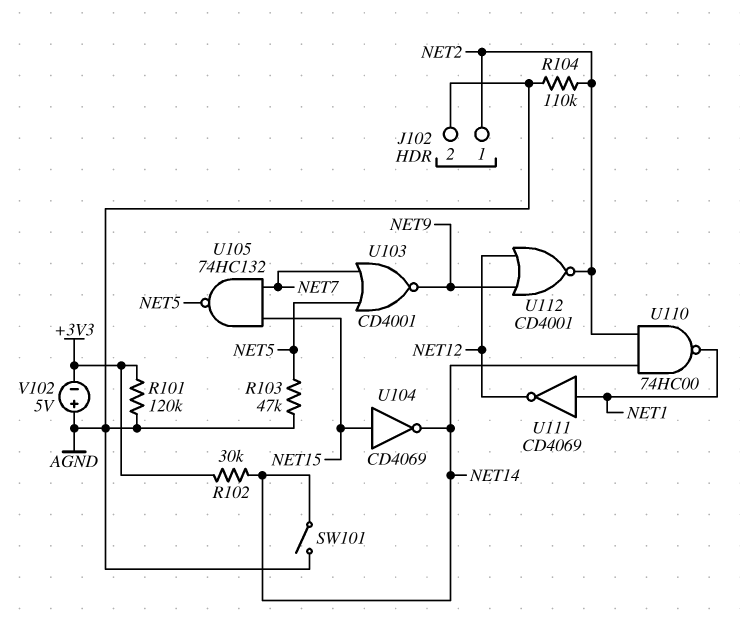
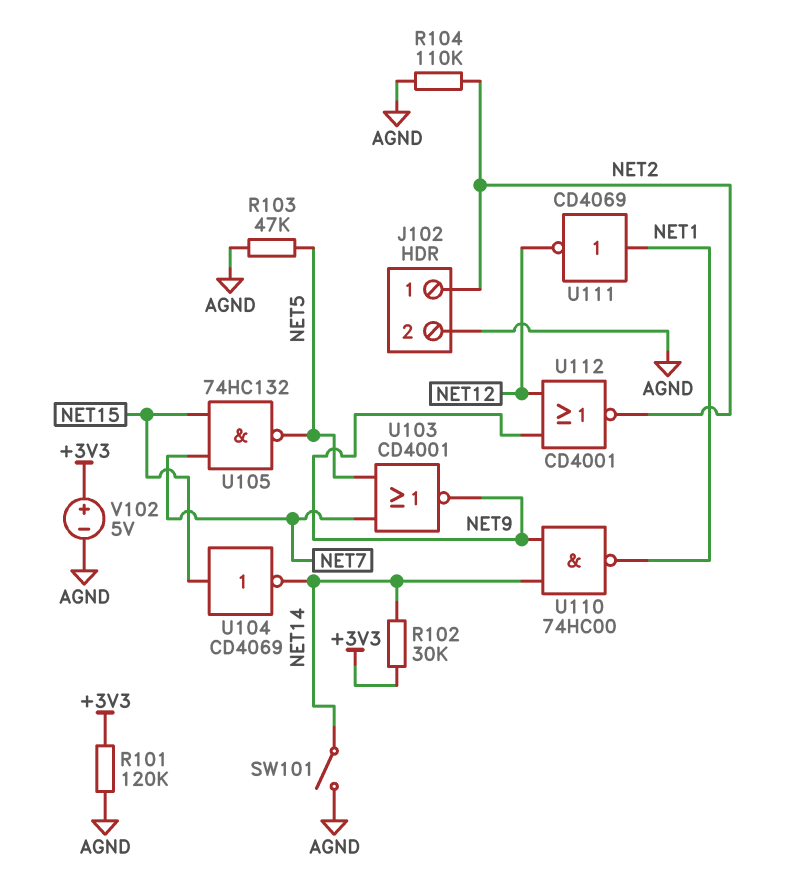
U110: NAND 74HC00 (in NET2, in NET14, out NET1) -> NAND 74HC00 (in NET9, in NET14, out NET1)
V102: 5V (plus AGND, minus +3V3) -> 5V (plus +3V3, minus AGND)

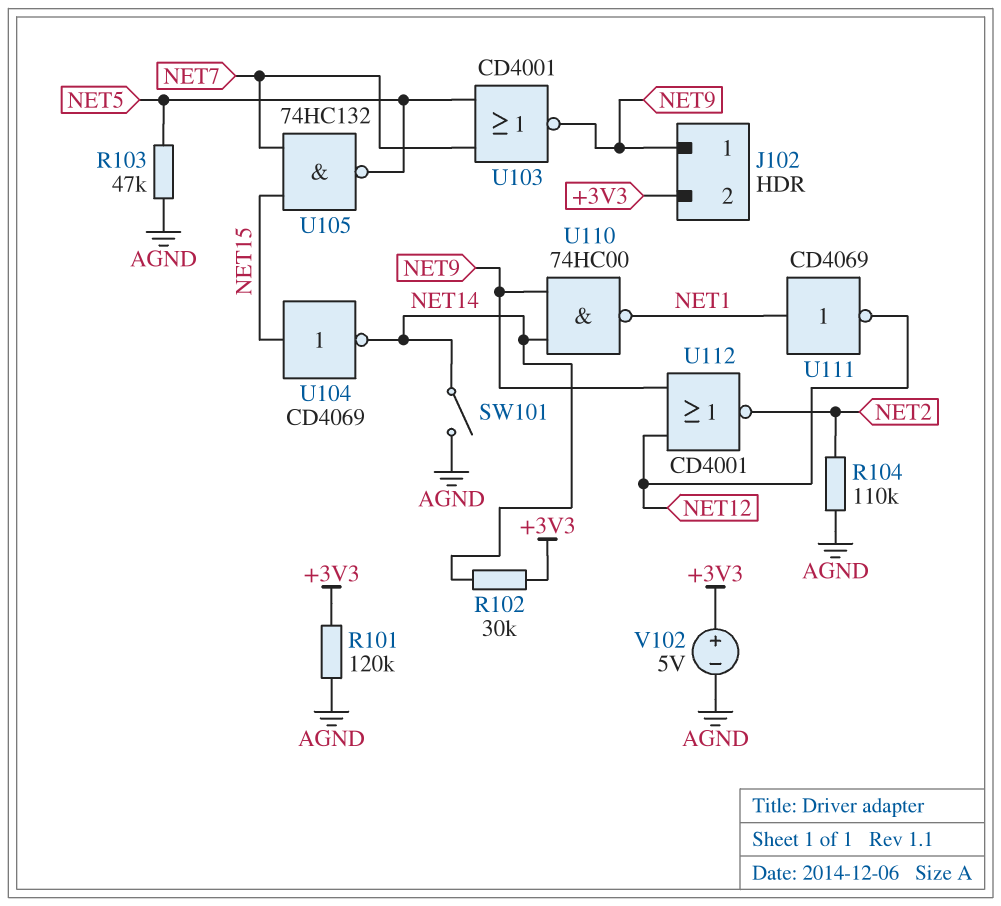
J102 pin 1: NET2 -> NET9
J102 pin 2: AGND -> +3V3

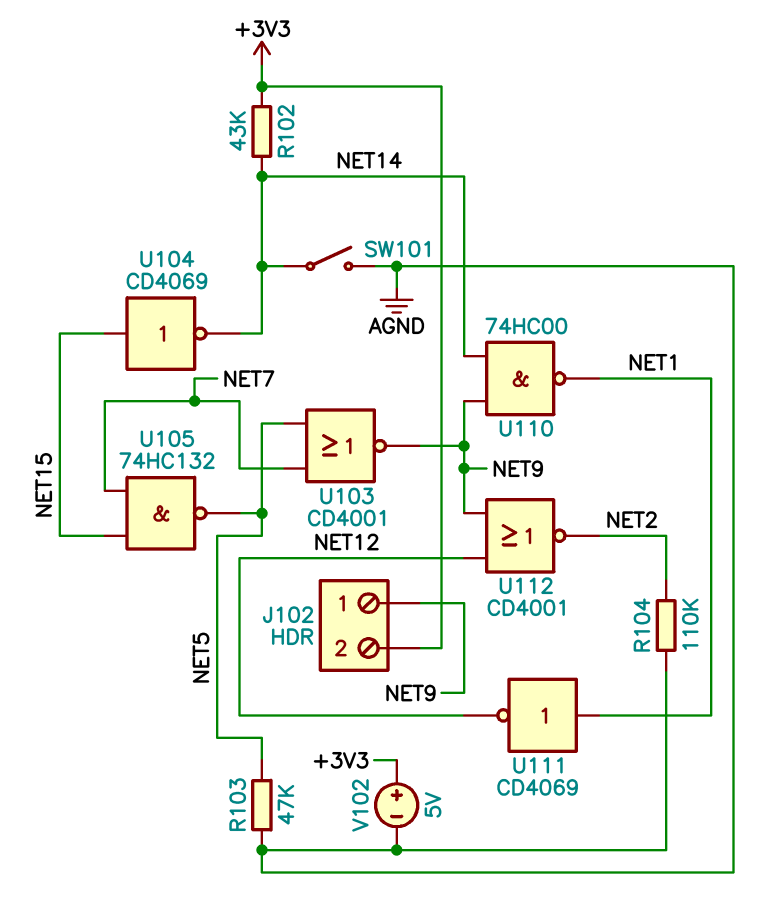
R101: 120k (+3V3, AGND) -> none
R102: 30k (+3V3, NET14) -> 43k (+3V3, NET14)

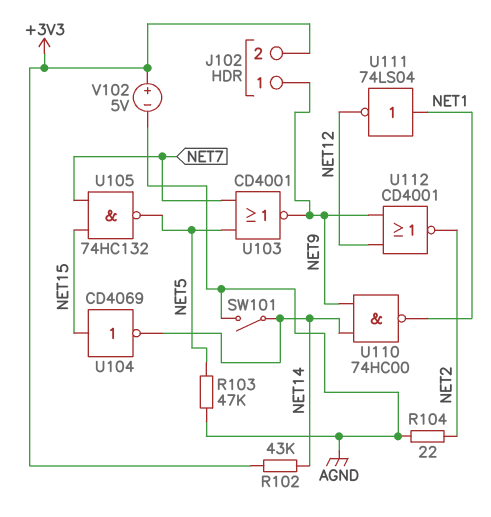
R104: 110k (AGND, NET2) -> 22 (AGND, NET2)
U111: NOT CD4069 (in NET1, out NET12) -> NOT 74LS04 (in NET1, out NET12)

